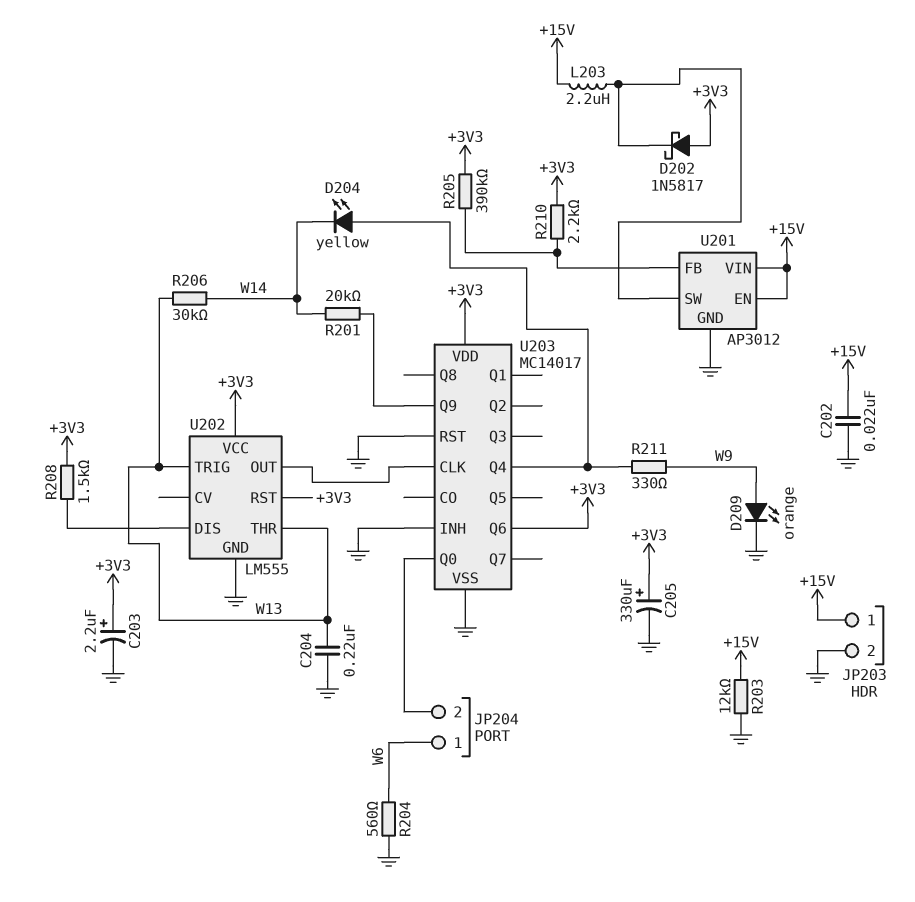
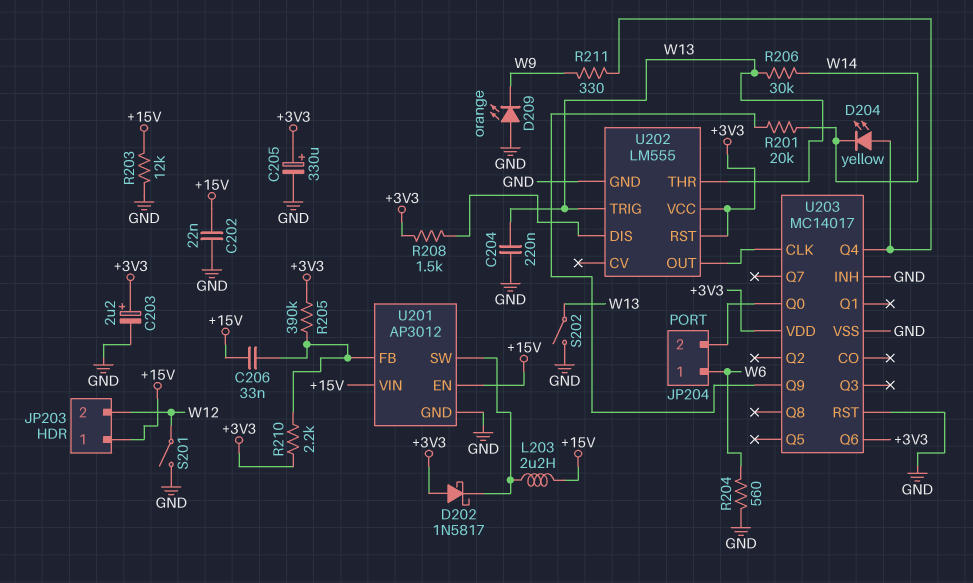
C206: none -> 33nF (+15V, U201/FB)
D209: LED orange (A W9, K GND) -> LED orange (A GND, K W9)
JP203 pin 2: GND -> W12
S201: none -> switch (GND, W12)
S202: none -> switch (GND, W13)

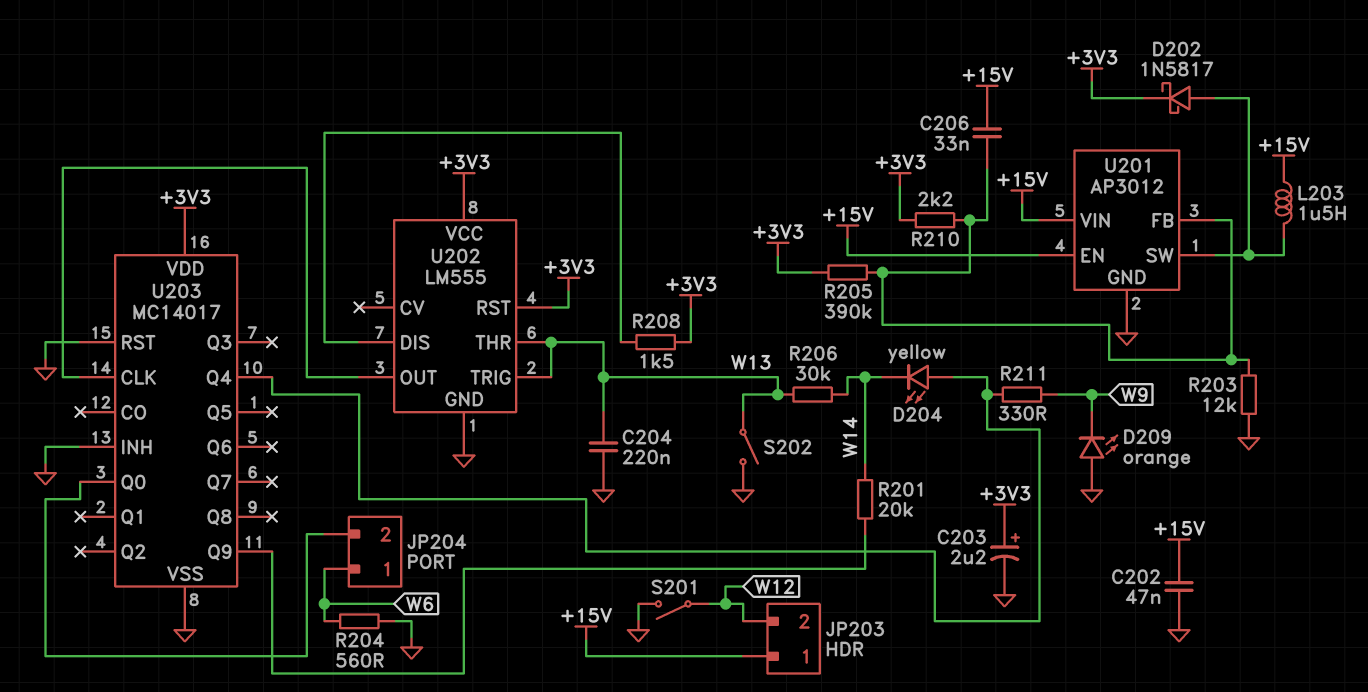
C202: 22nF (+15V, GND) -> 47nF (+15V, GND)
C205: 330uF (plus +3V3, minus GND) -> none
D202: schottky 1N5817 (A +3V3, K U201/SW) -> schottky 1N5817 (A U201/SW, K +3V3)
L203: 2.2uH (+15V, U201/SW) -> 1.5uH (+15V, U201/SW)
R203: 12k (+15V, GND) -> 12k (GND, U201/FB)
U203 pin Q6: +3V3 -> none

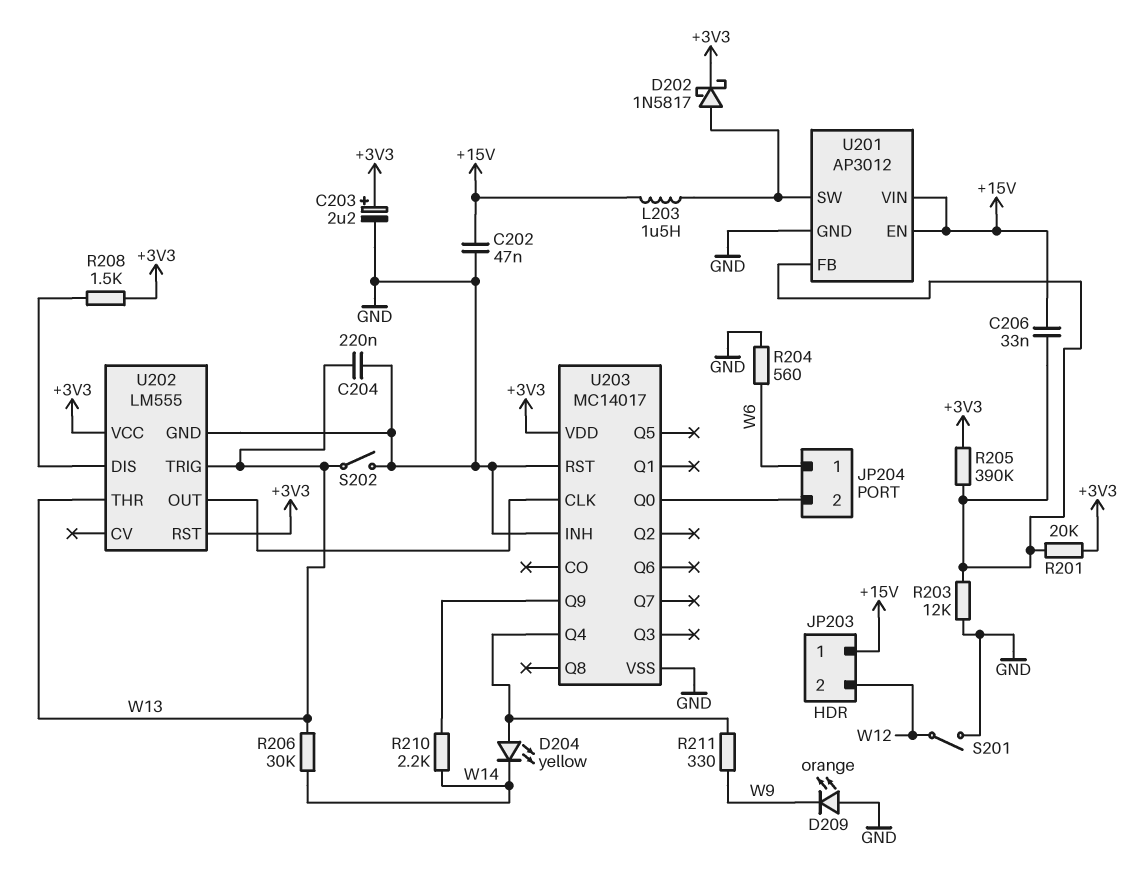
R201: 20k (U203/Q9, W14) -> 20k (+3V3, U201/FB)
R210: 2.2k (+3V3, U201/FB) -> 2.2k (U203/Q9, W14)

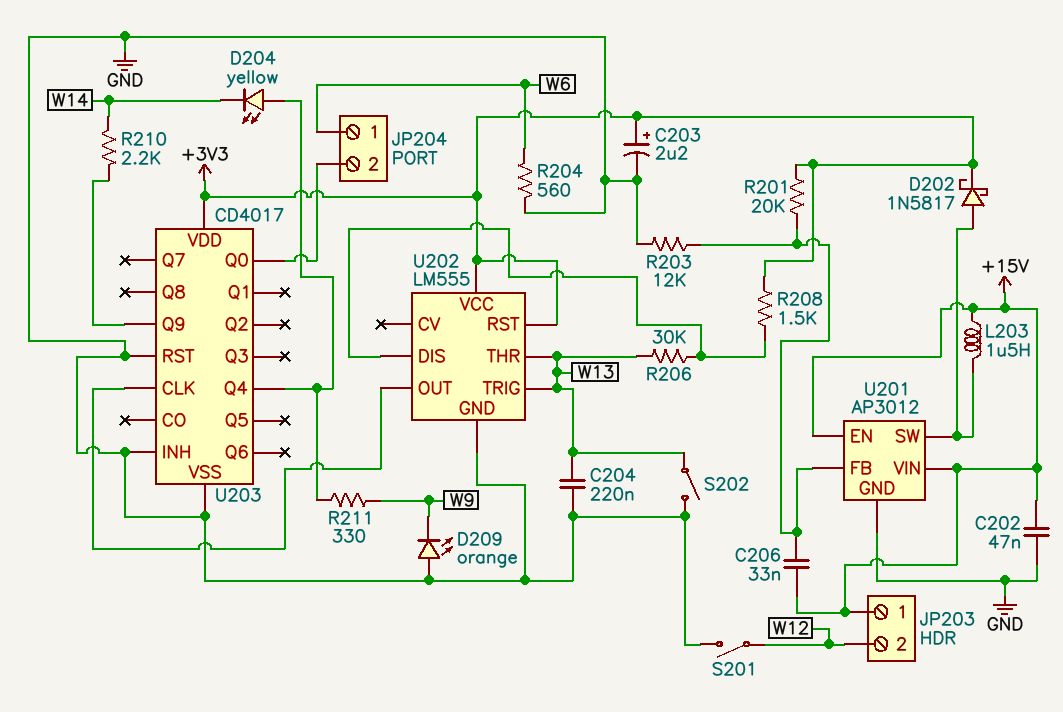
R205: 390k (+3V3, U201/FB) -> none
R206: 30k (W13, W14) -> 30k (U202/DIS, W13)
U203: MC14017 -> CD4017

